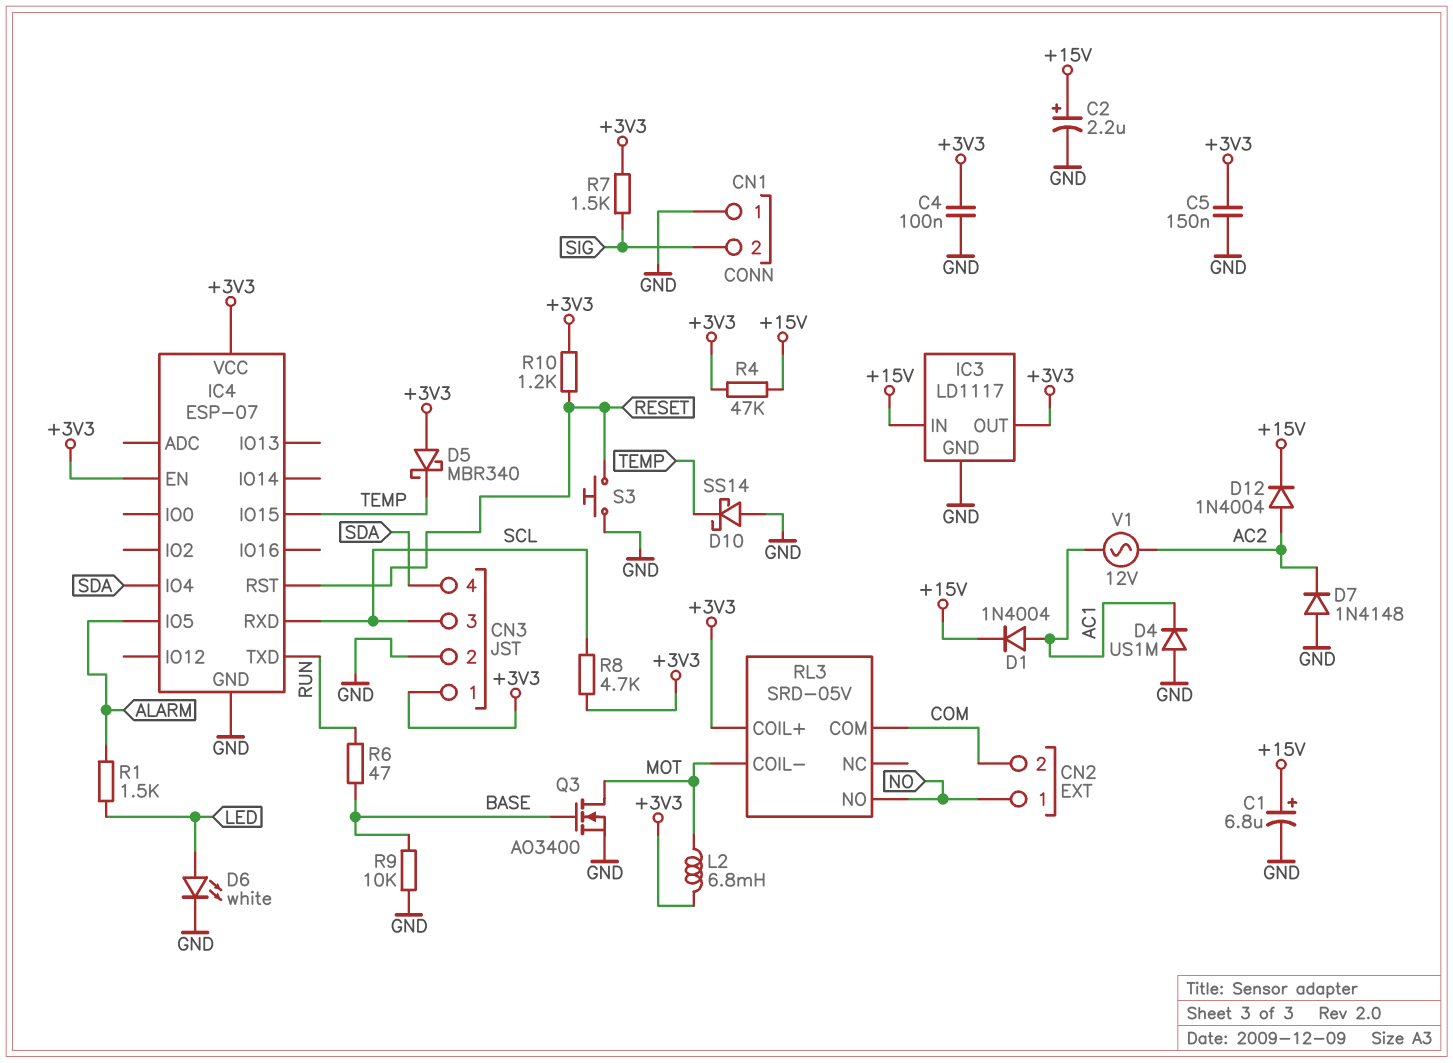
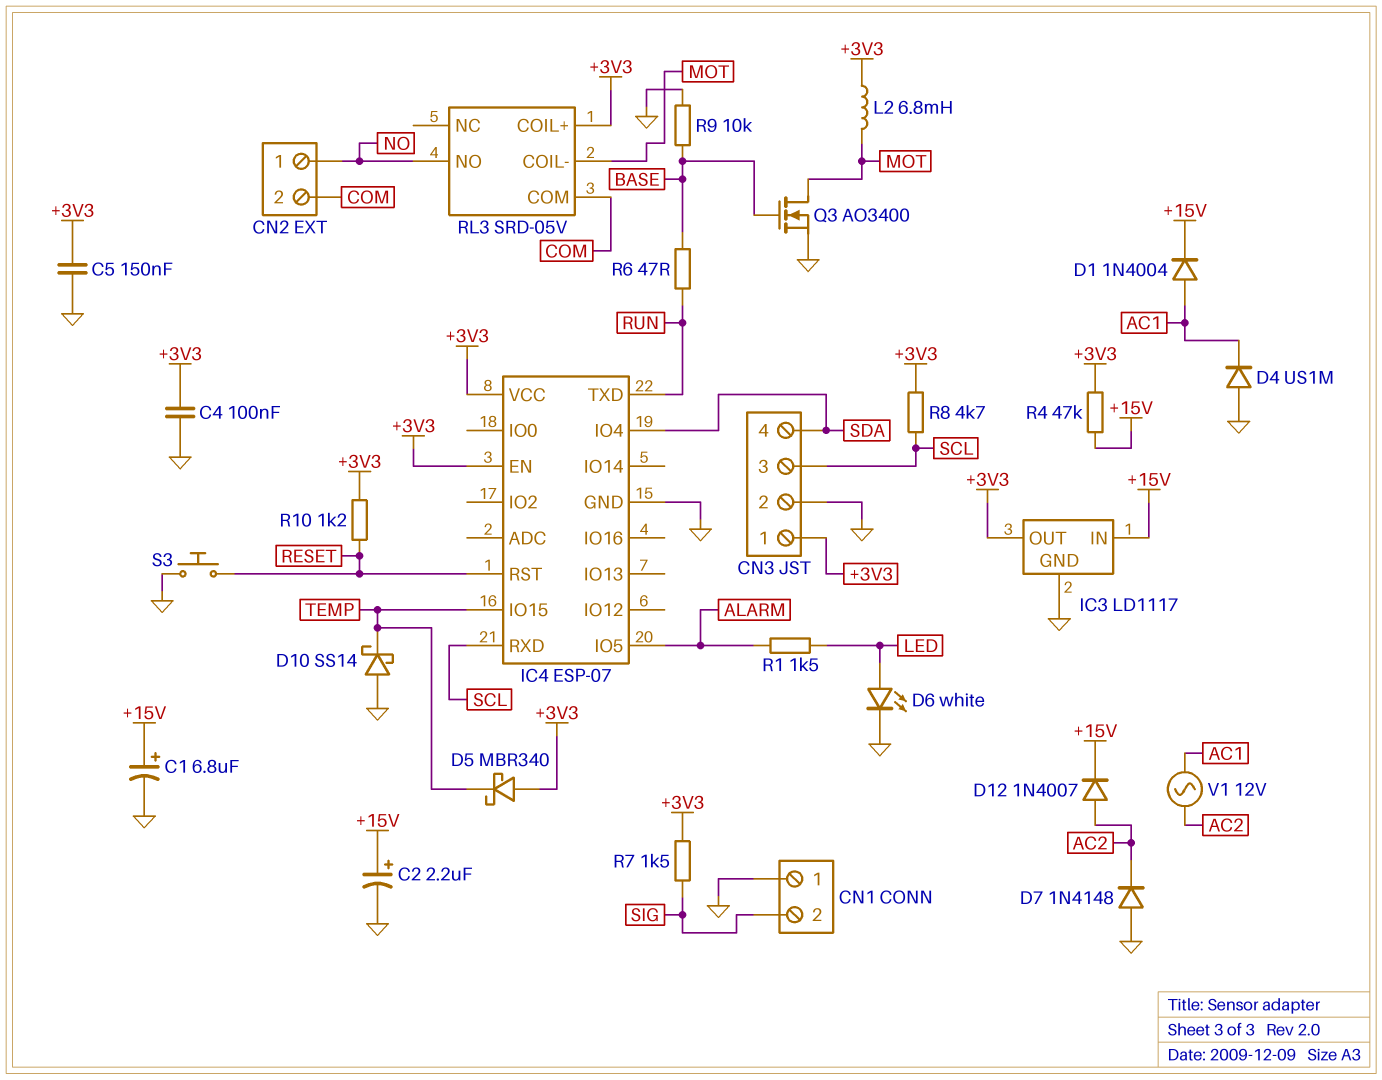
D12: diode 1N4004 (A AC2, K +15V) -> diode 1N4007 (A AC2, K +15V)

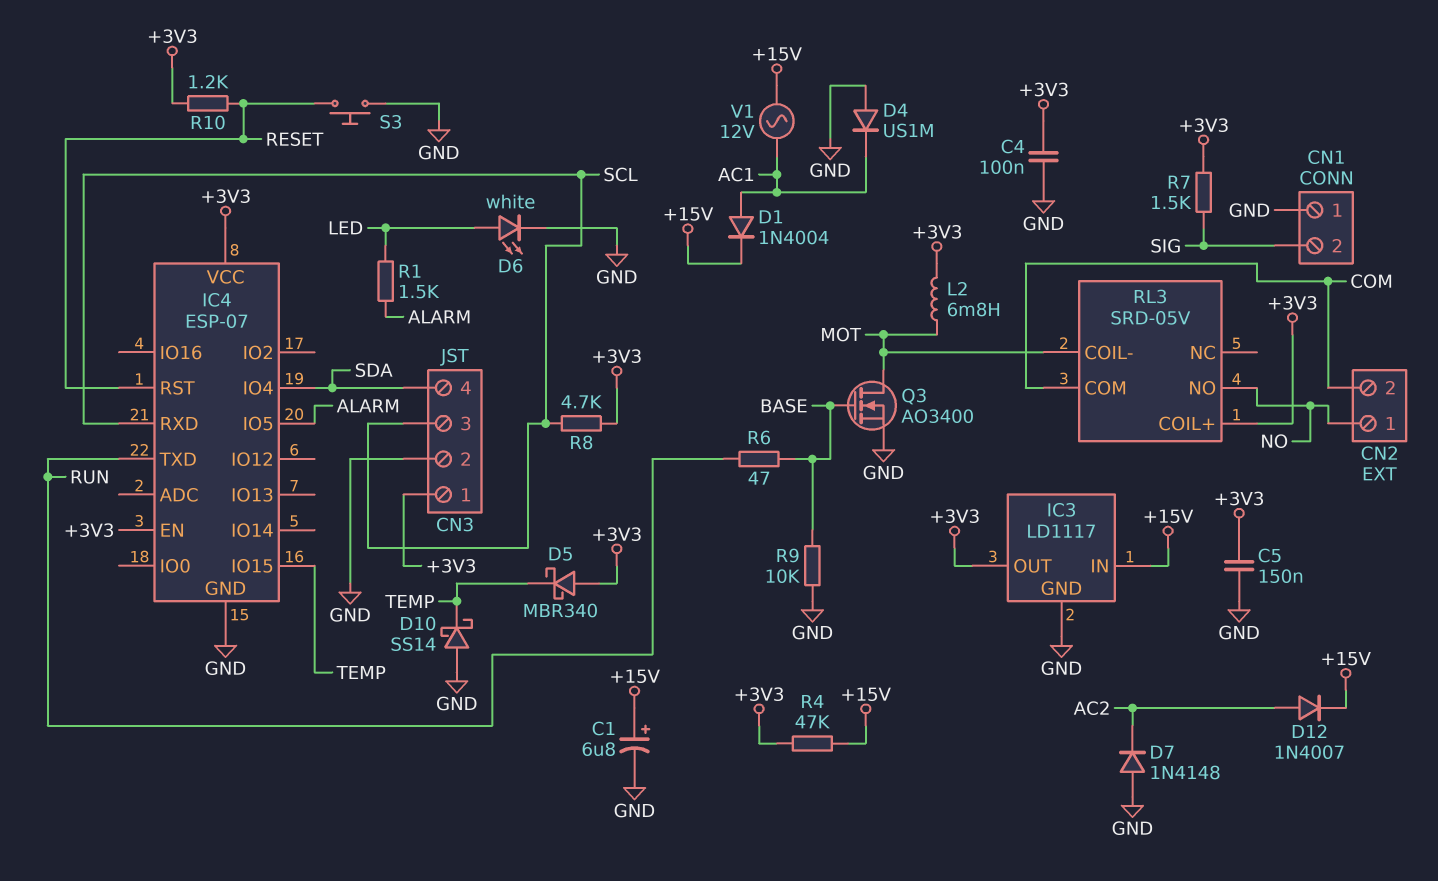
C2: 2.2uF (plus +15V, minus GND) -> none
V1: AC 12V (AC1, AC2) -> AC 12V (+15V, AC1)

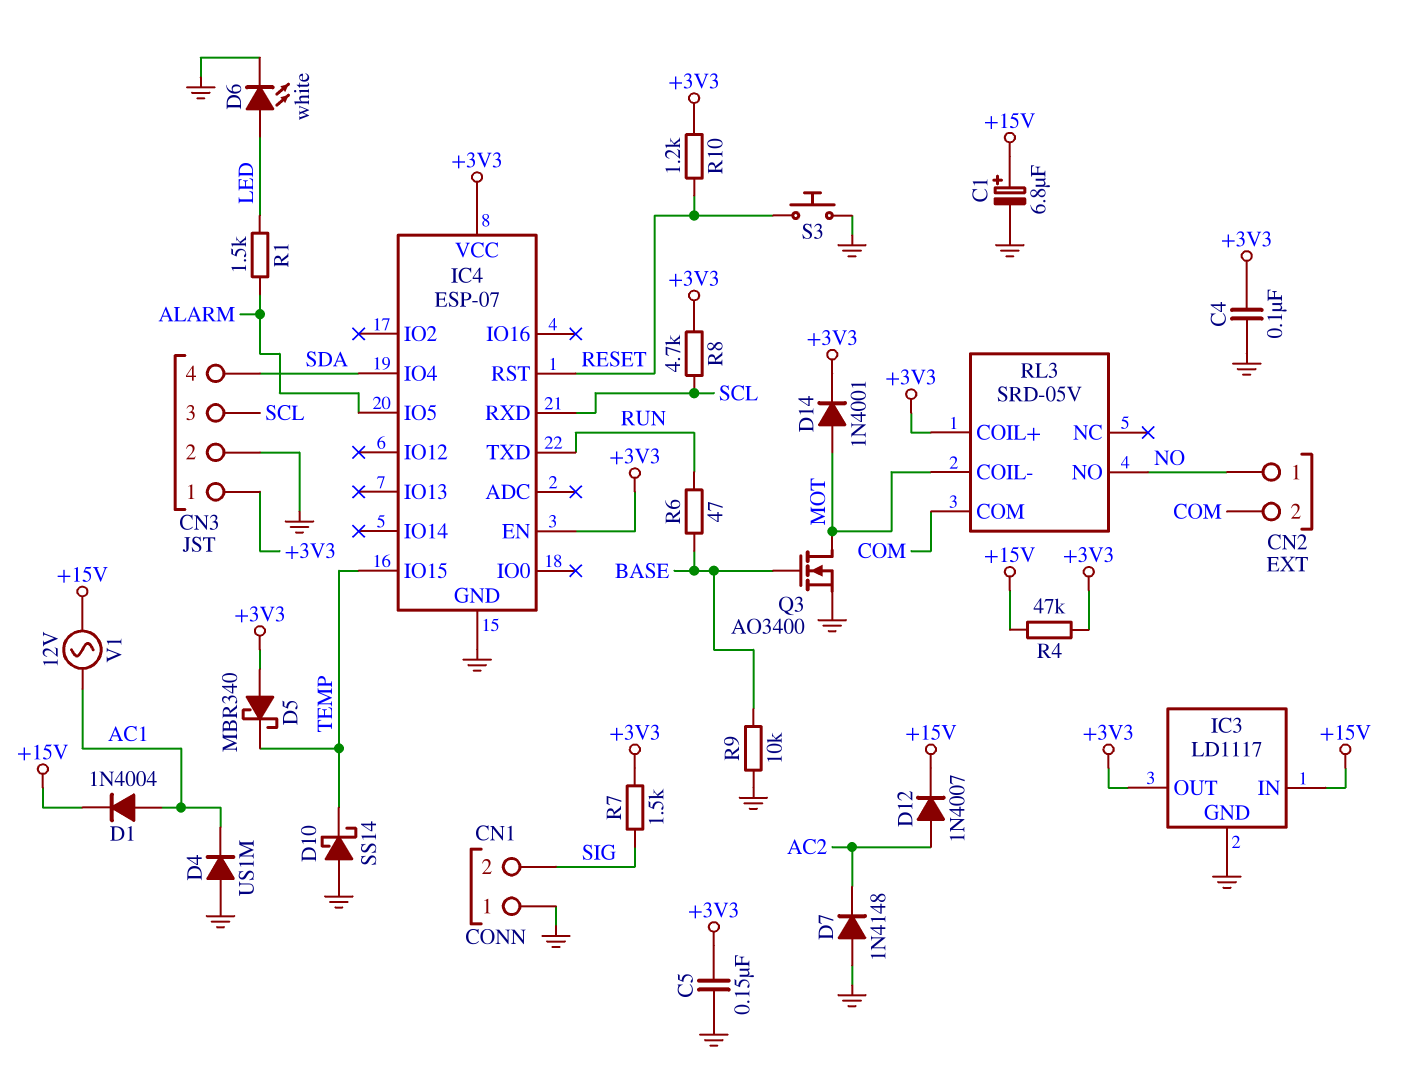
D14: none -> diode 1N4001 (A MOT, K +3V3)
L2: 6.8mH (+3V3, MOT) -> none

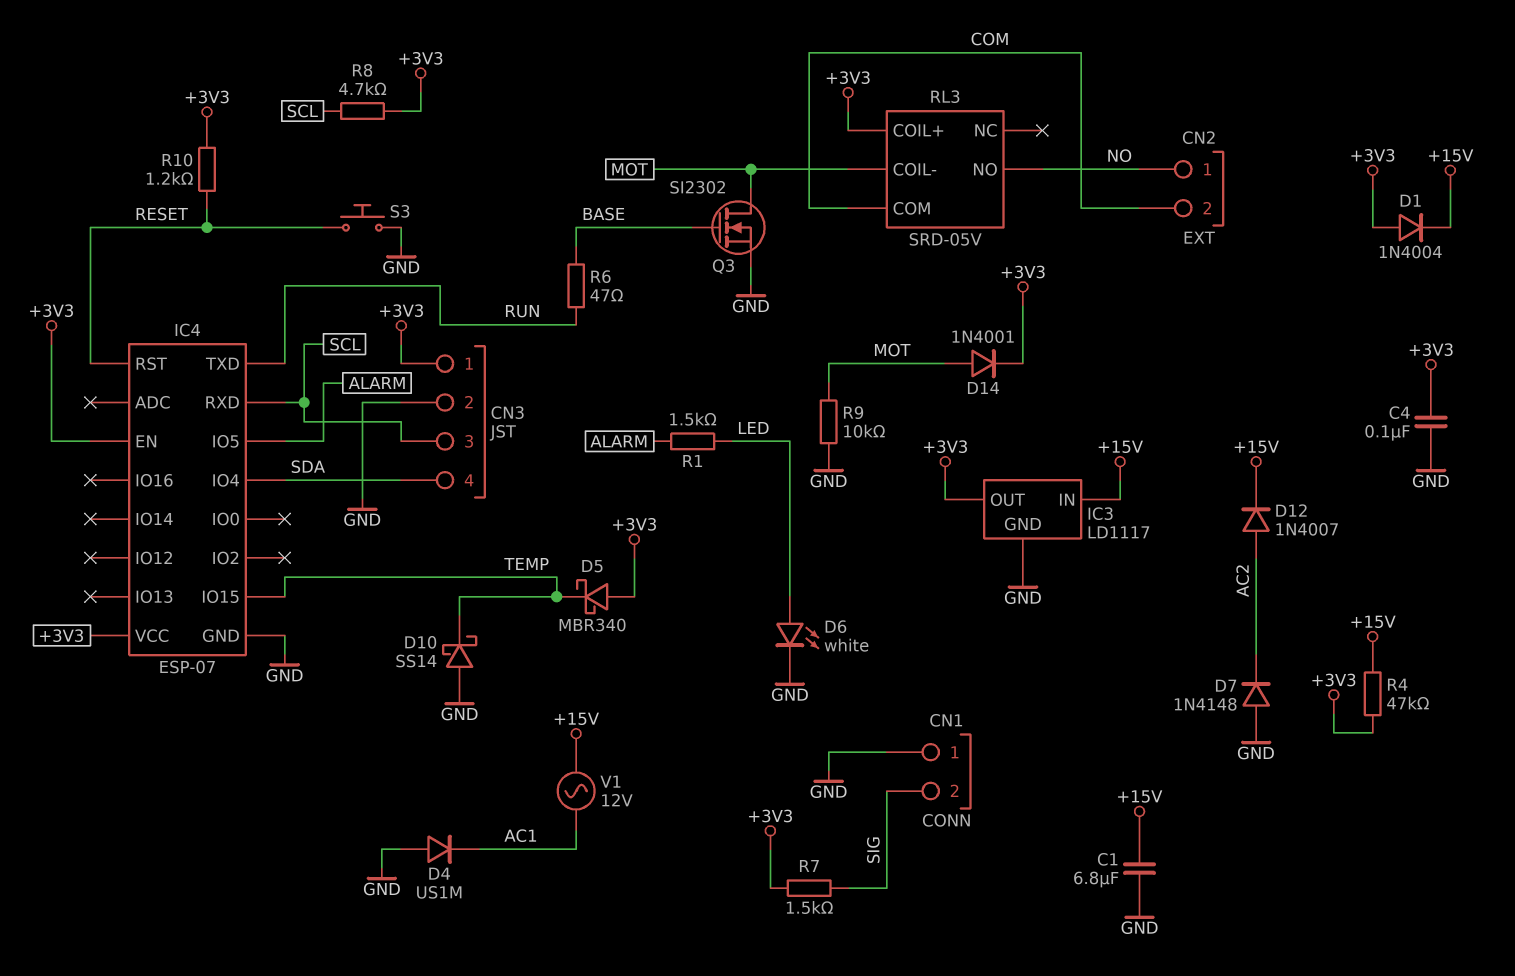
C1: 6.8uF (plus +15V, minus GND) -> 6.8uF (+15V, GND)
C5: 150nF (+3V3, GND) -> none
D1: diode 1N4004 (A AC1, K +15V) -> diode 1N4004 (A +3V3, K +15V)
Q3: NMOS AO3400 (G BASE, D MOT, S GND) -> NMOS SI2302 (G BASE, D MOT, S GND)
R9: 10k (BASE, GND) -> 10k (GND, MOT)

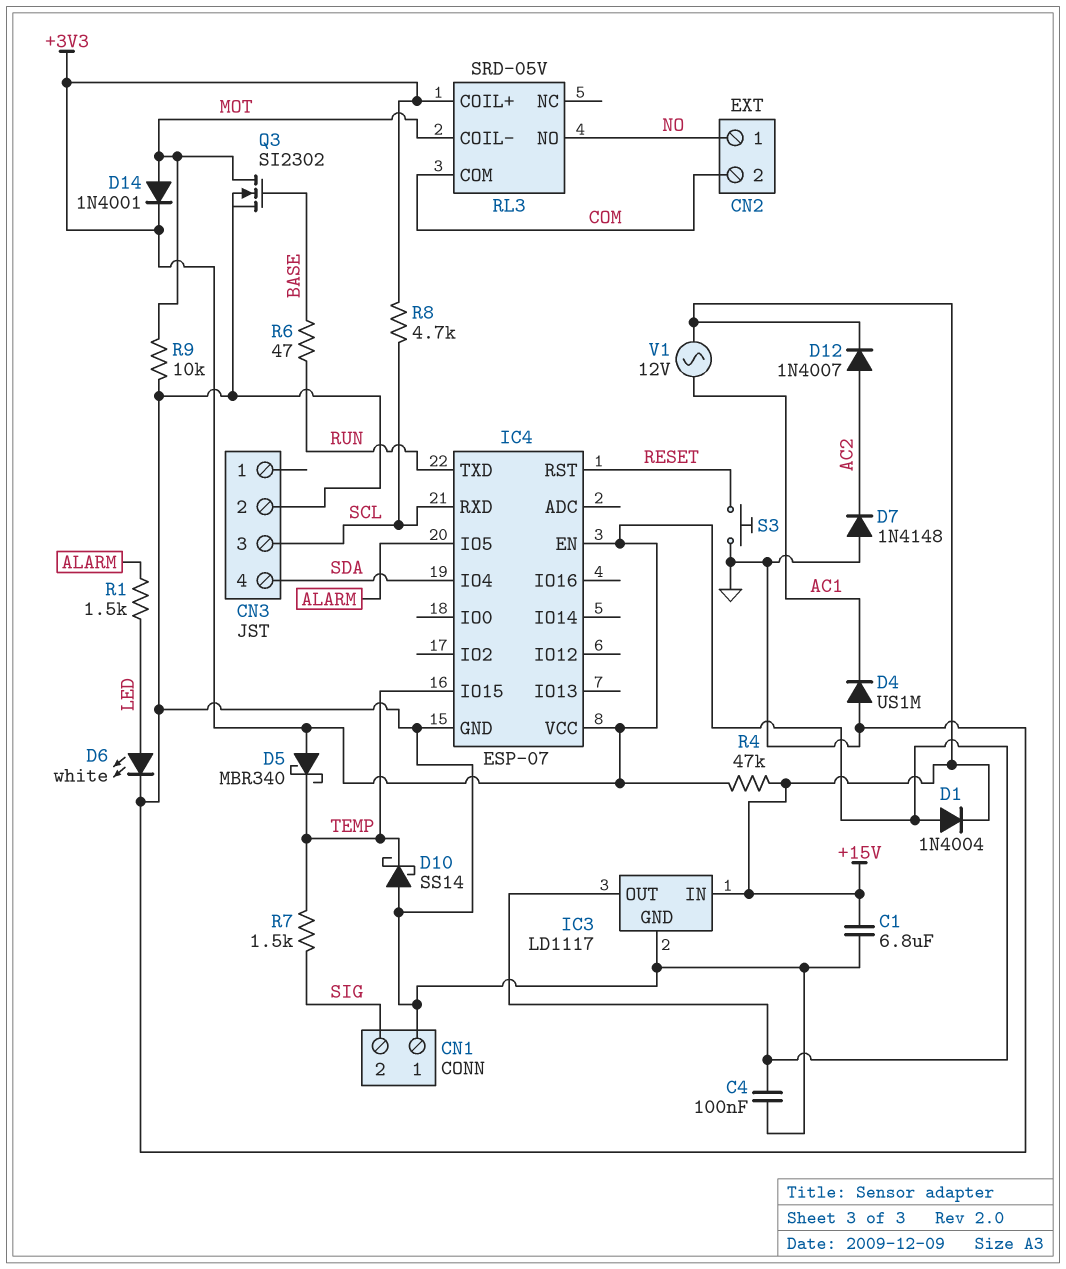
CN3 pin 1: +3V3 -> none
R7: 1.5k (+3V3, SIG) -> 1.5k (SIG, TEMP)
R10: 1.2k (+3V3, RESET) -> none

